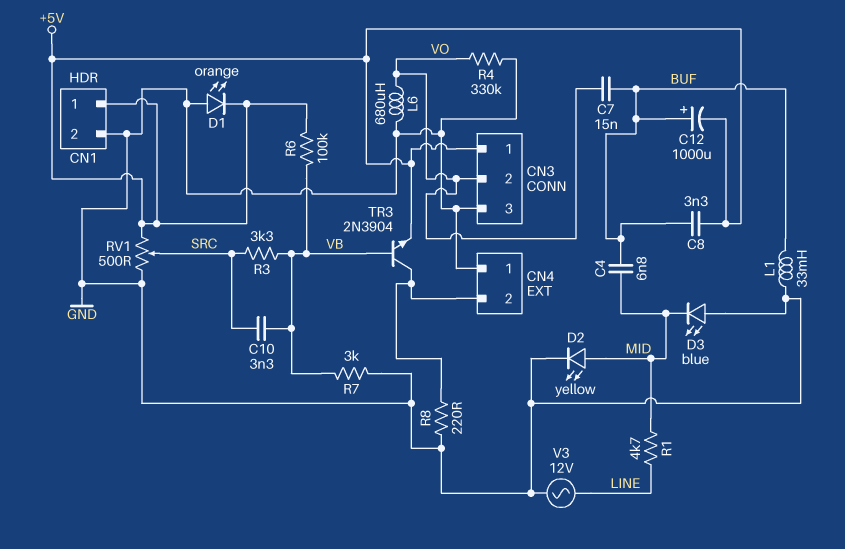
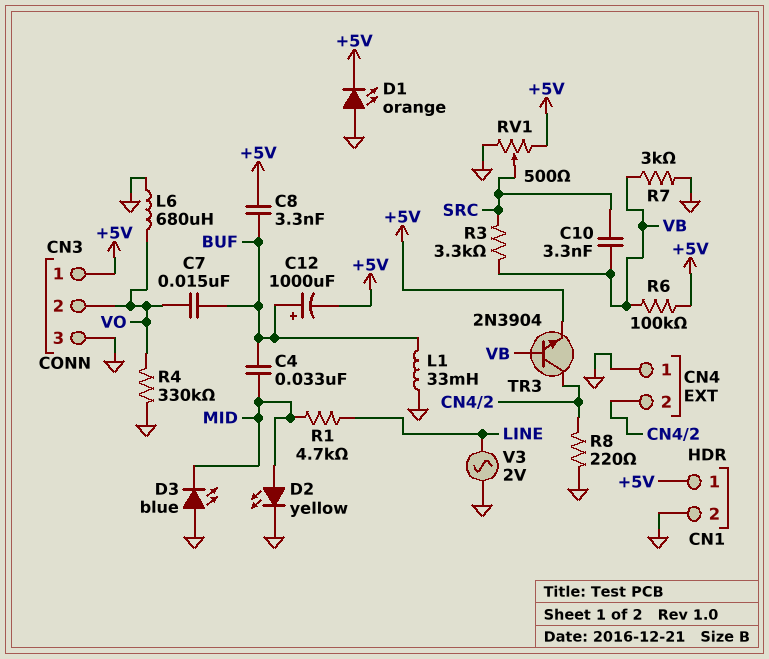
C4: 6.8nF (BUF, MID) -> 33nF (BUF, MID)
V3: AC 12V (GND, LINE) -> AC 2V (GND, LINE)

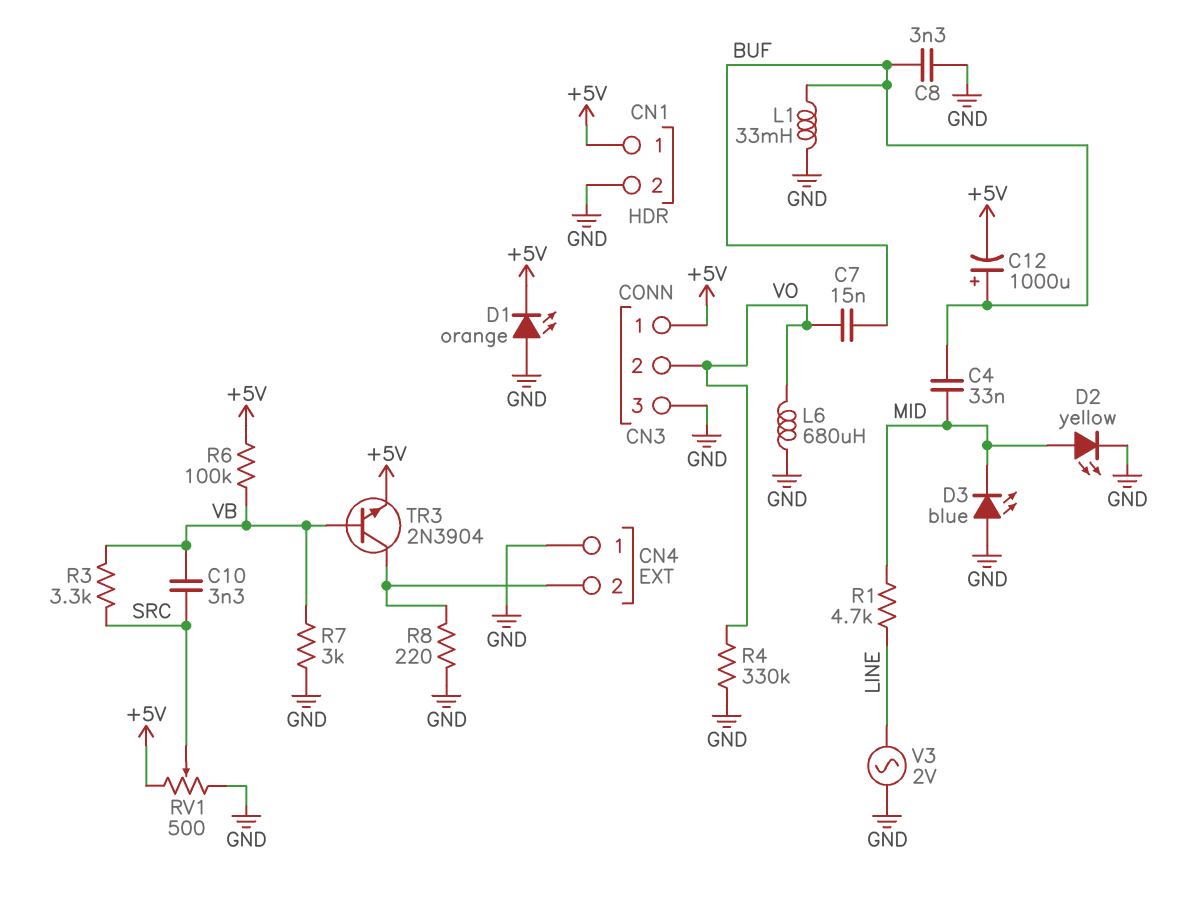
C8: 3.3nF (+5V, BUF) -> 3.3nF (BUF, GND)

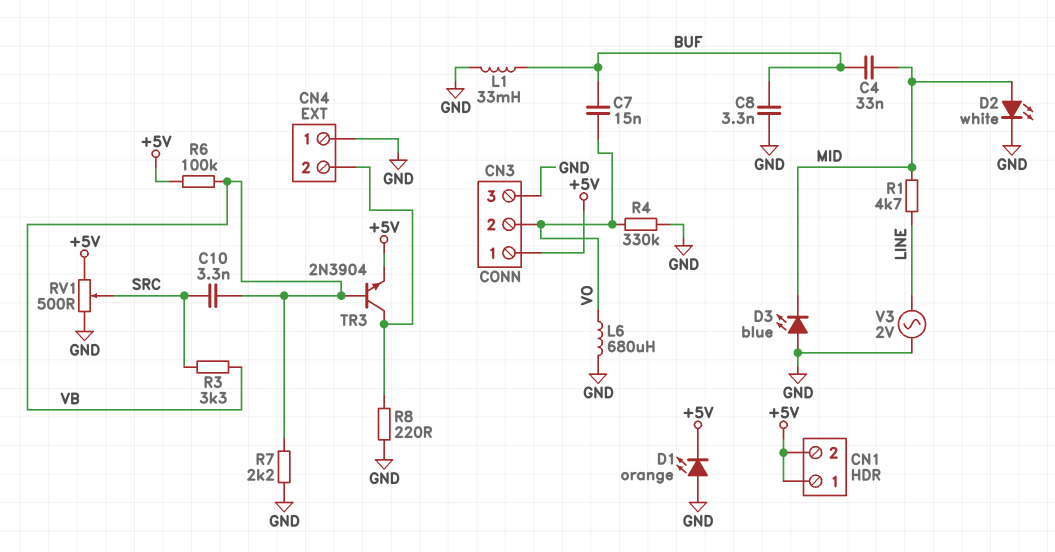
C12: 1000uF (plus BUF, minus +5V) -> none
CN1 pin 2: GND -> +5V
D2: LED yellow (A MID, K GND) -> LED white (A MID, K GND)
R7: 3k (GND, VB) -> 2.2k (GND, VB)

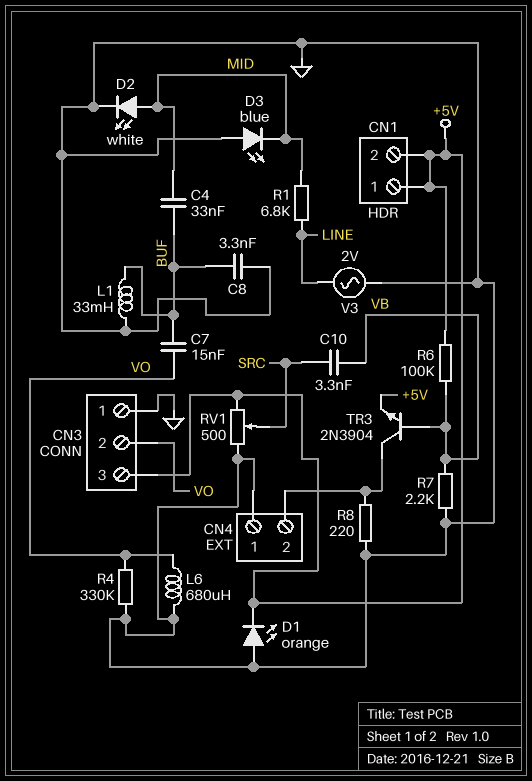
CN3 pin 1: +5V -> GND
CN3 pin 3: GND -> +5V
R1: 4.7k (LINE, MID) -> 6.8k (LINE, MID)
R3: 3.3k (SRC, VB) -> none

